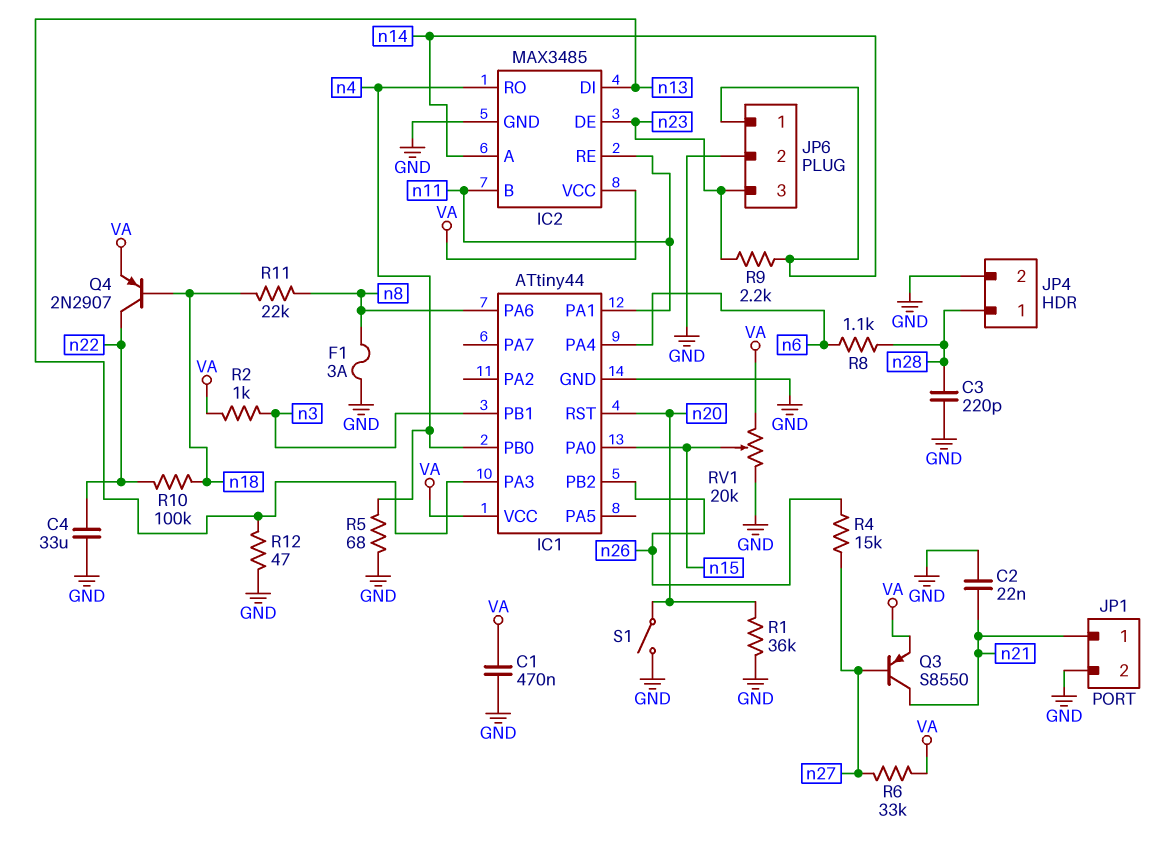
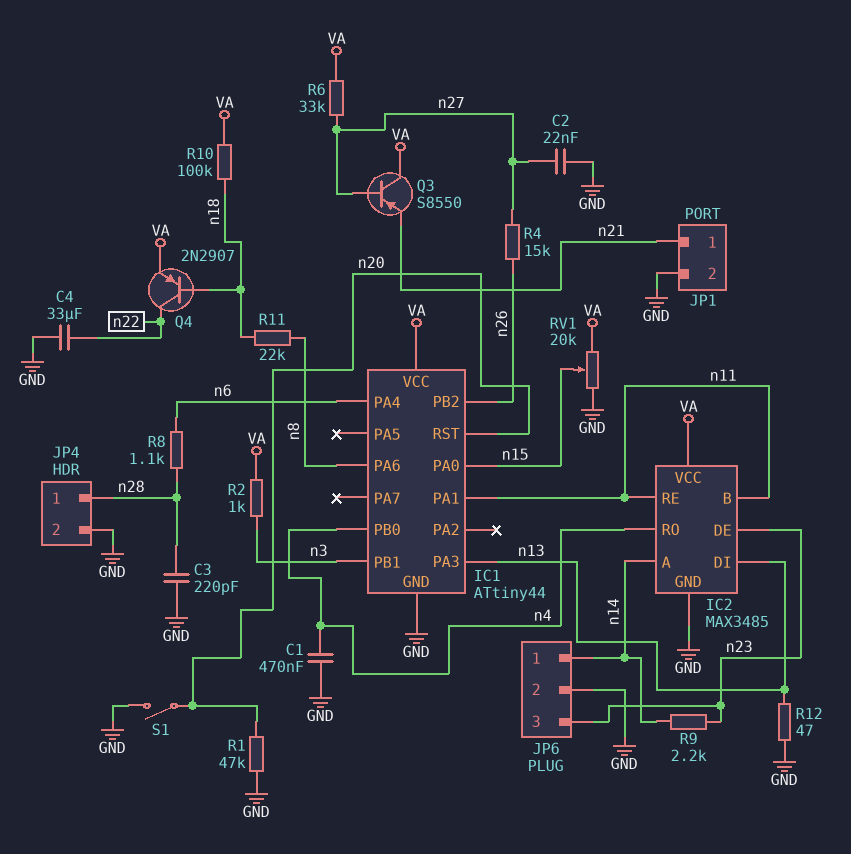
C1: 470nF (GND, VA) -> 470nF (GND, n4)
C2: 22nF (GND, n21) -> 22nF (GND, n27)
F1: 3A (GND, n8) -> none
Q3: PNP S8550 (B n27, C n21, E VA) -> PNP S8550 (B n27, C VA, E n21)
R1: 36k (GND, n20) -> 47k (GND, n20)
R5: 68 (GND, n4) -> none
R10: 100k (n18, n22) -> 100k (VA, n18)

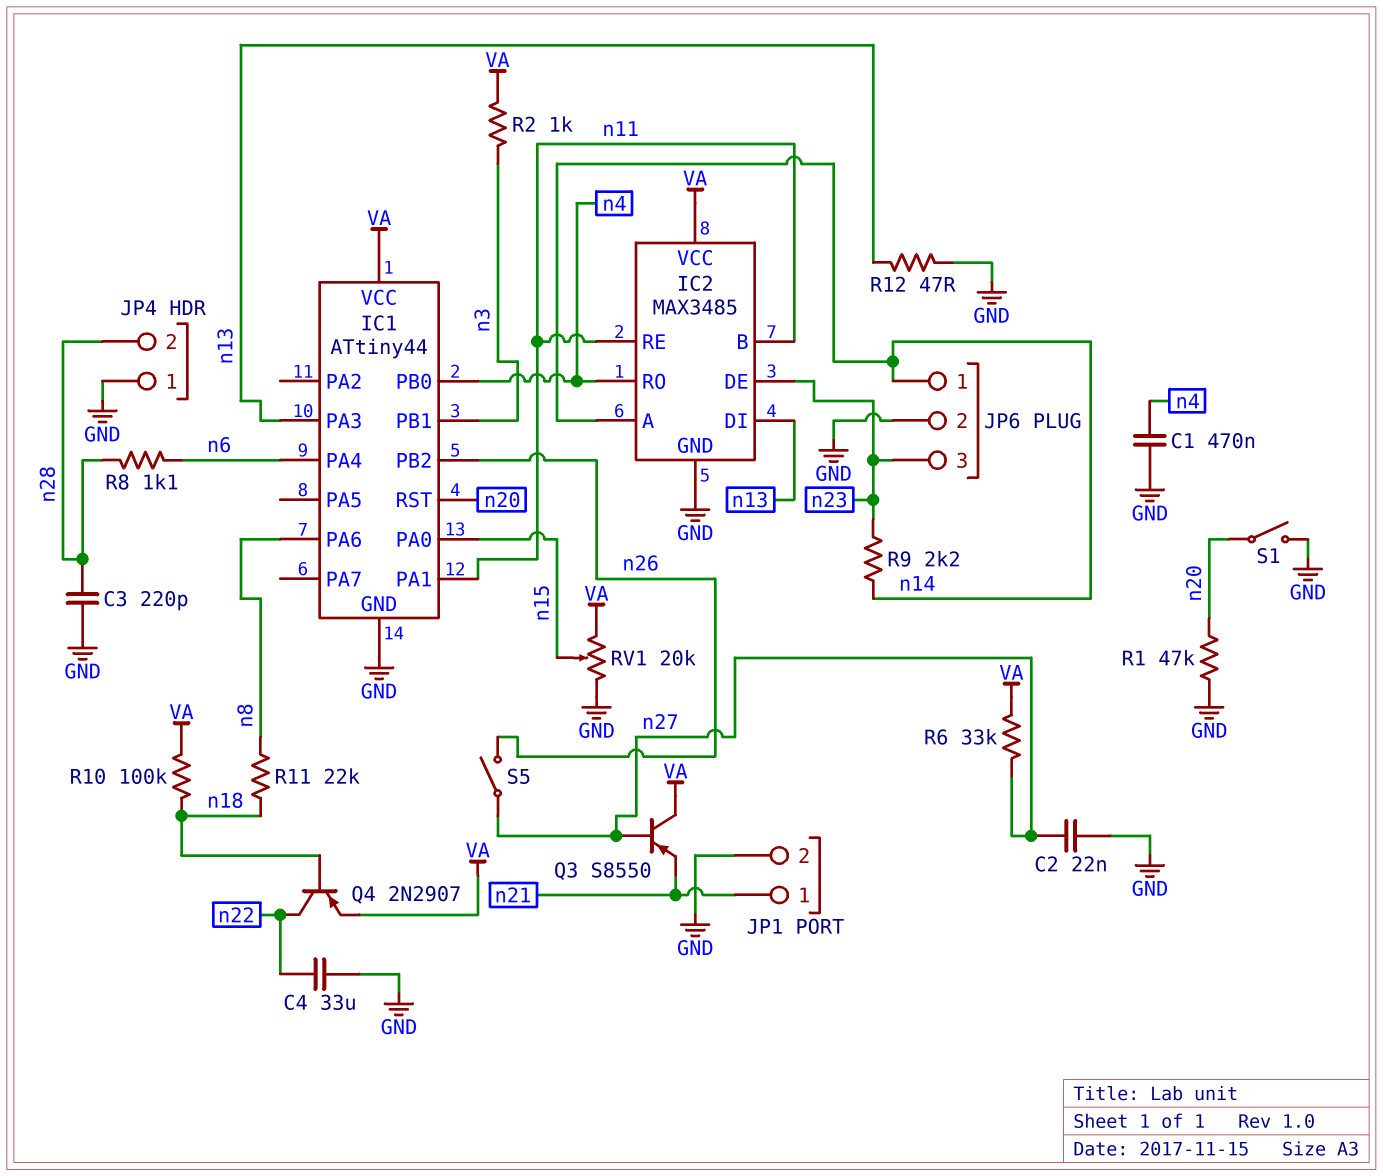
JP4 pin 1: n28 -> GND
JP4 pin 2: GND -> n28
R4: 15k (n26, n27) -> none
S5: none -> switch (n26, n27)

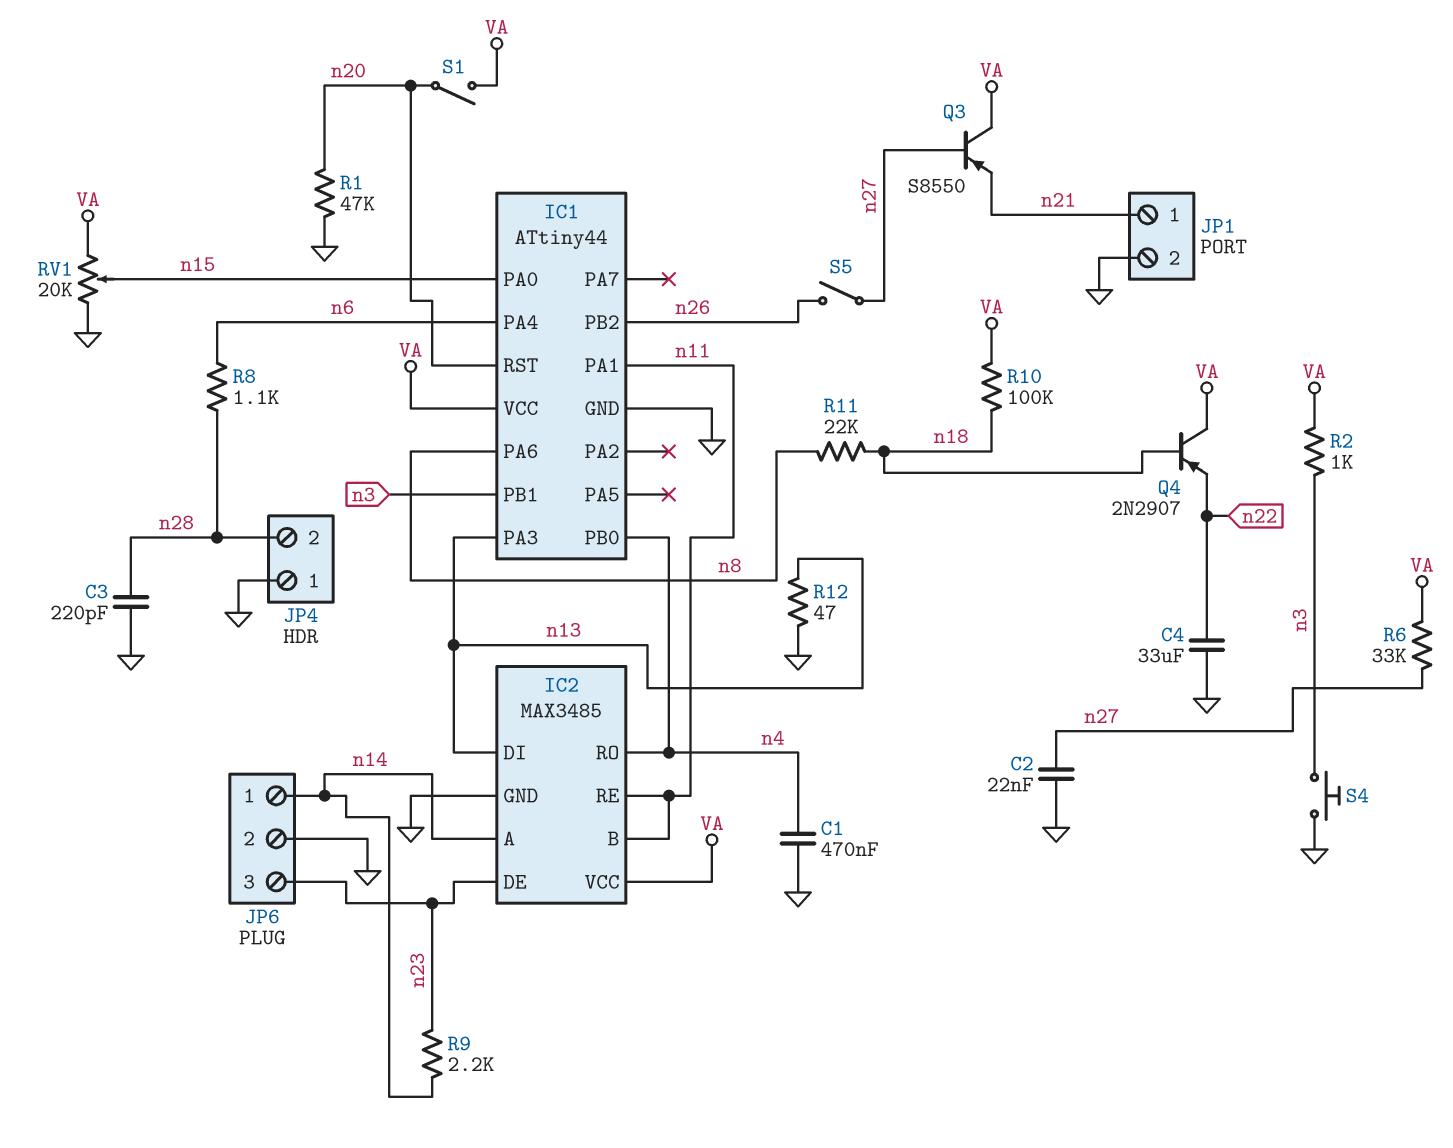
Q4: PNP 2N2907 (B n18, C n22, E VA) -> PNP 2N2907 (B n18, C VA, E n22)
S1: switch (GND, n20) -> switch (VA, n20)
S4: none -> button (GND, n3)

